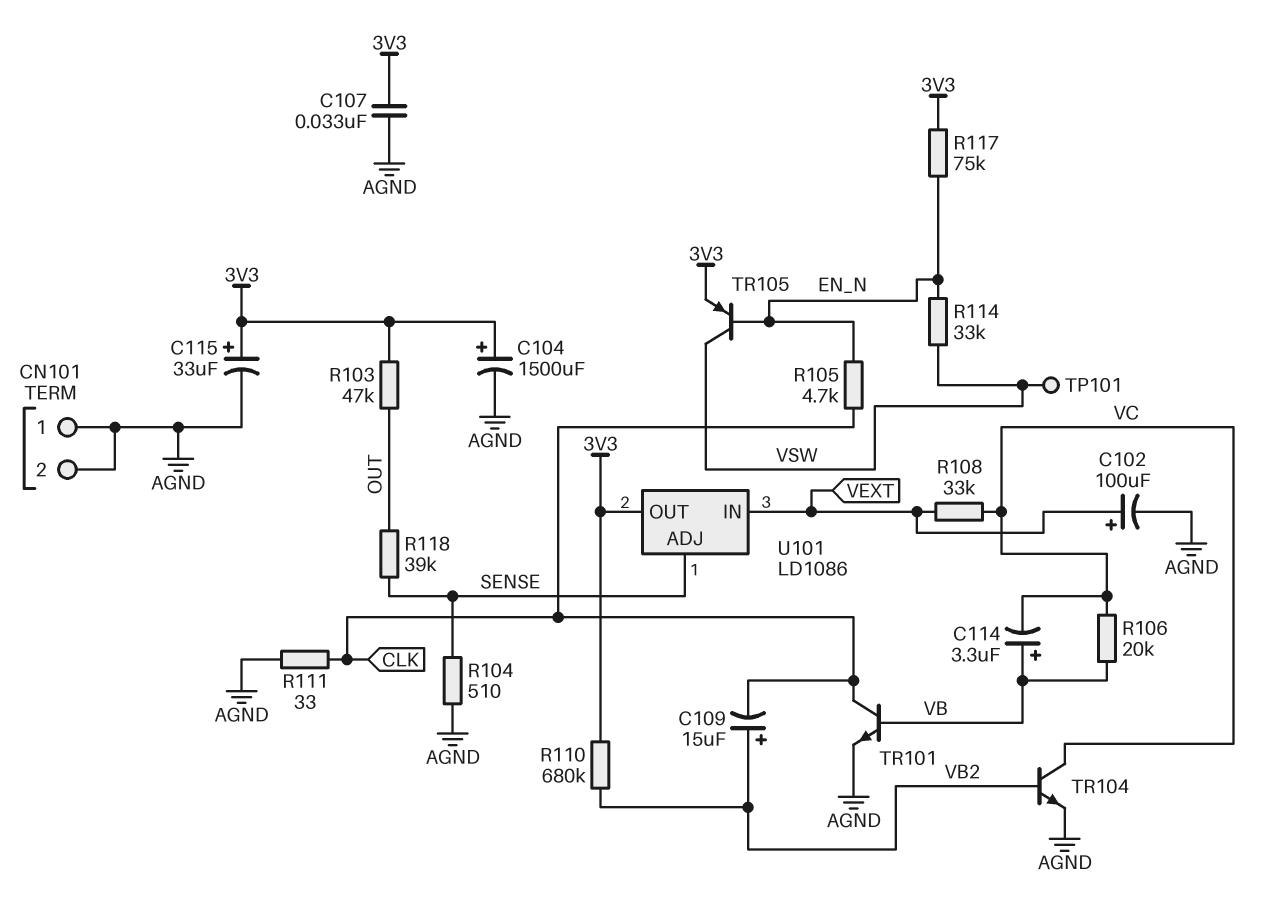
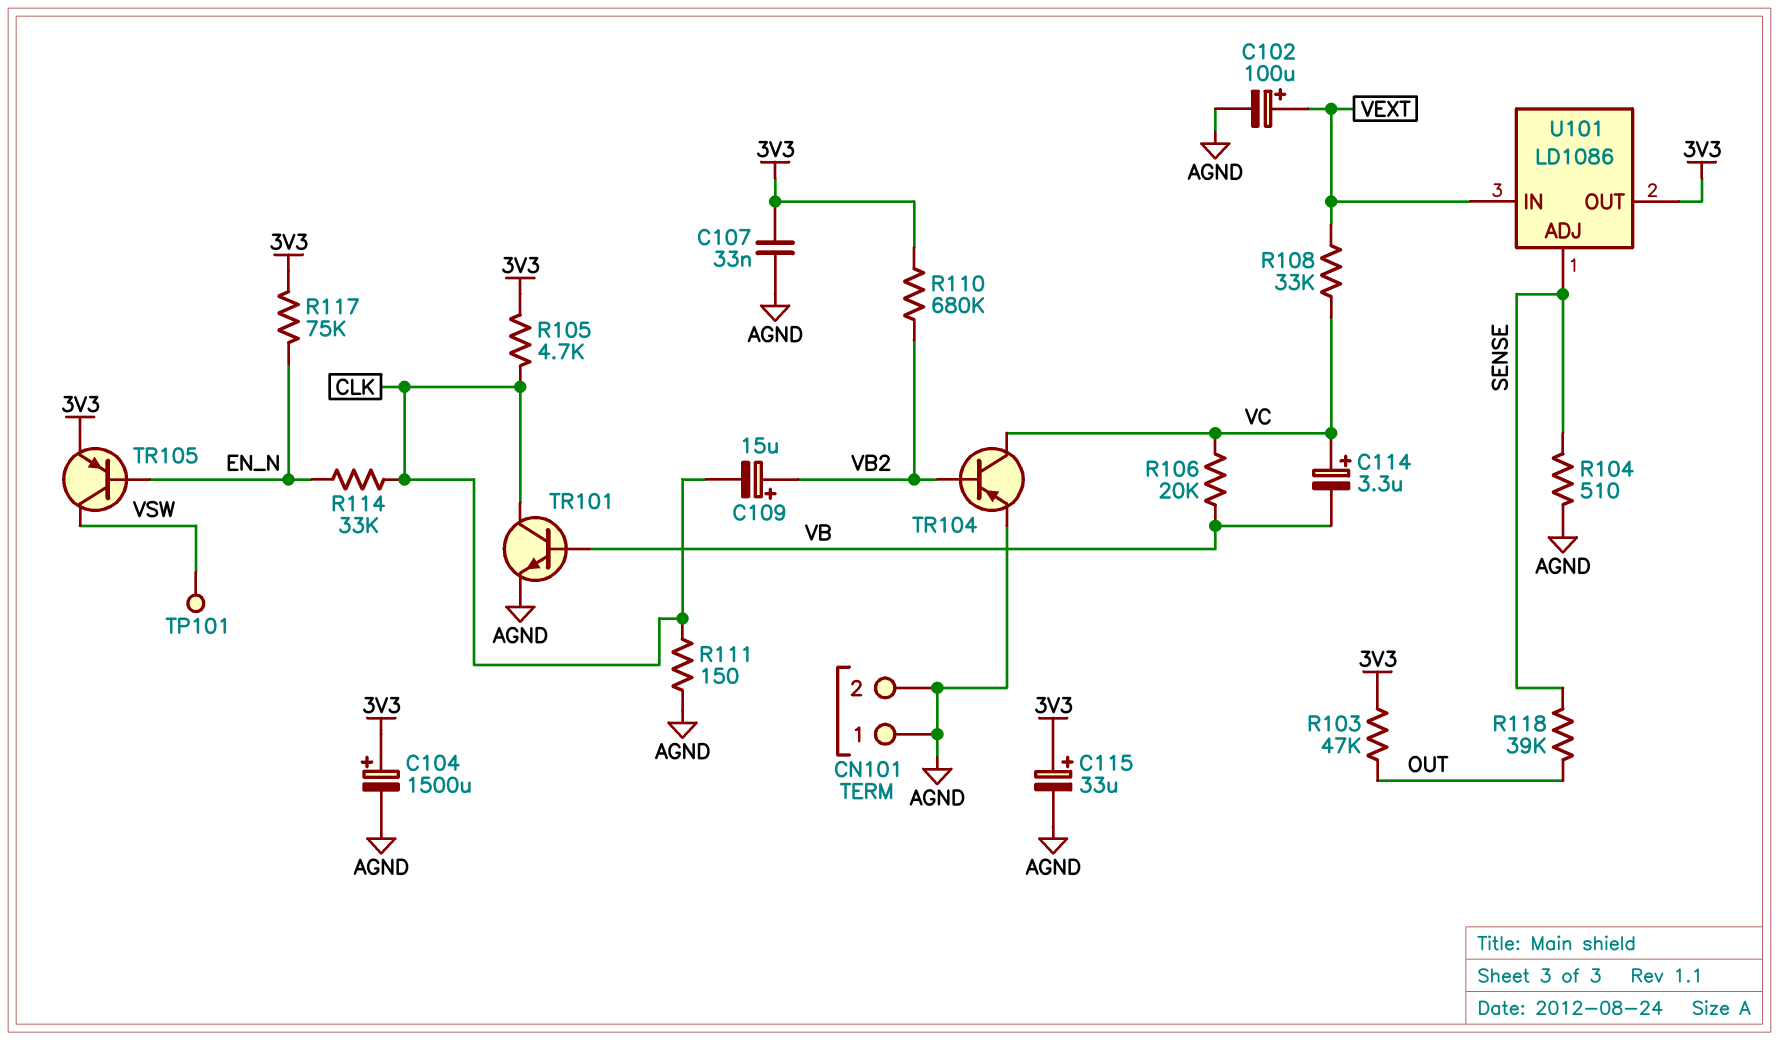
C114: 3.3uF (plus VB, minus VC) -> 3.3uF (plus VC, minus VB)
R105: 4.7k (CLK, EN_N) -> 4.7k (3V3, CLK)
R111: 33 (AGND, CLK) -> 150 (AGND, CLK)
R114: 33k (EN_N, VSW) -> 33k (CLK, EN_N)
TR104: NPN (B VB2, C VC, E AGND) -> PNP (B VB2, C VC, E AGND)

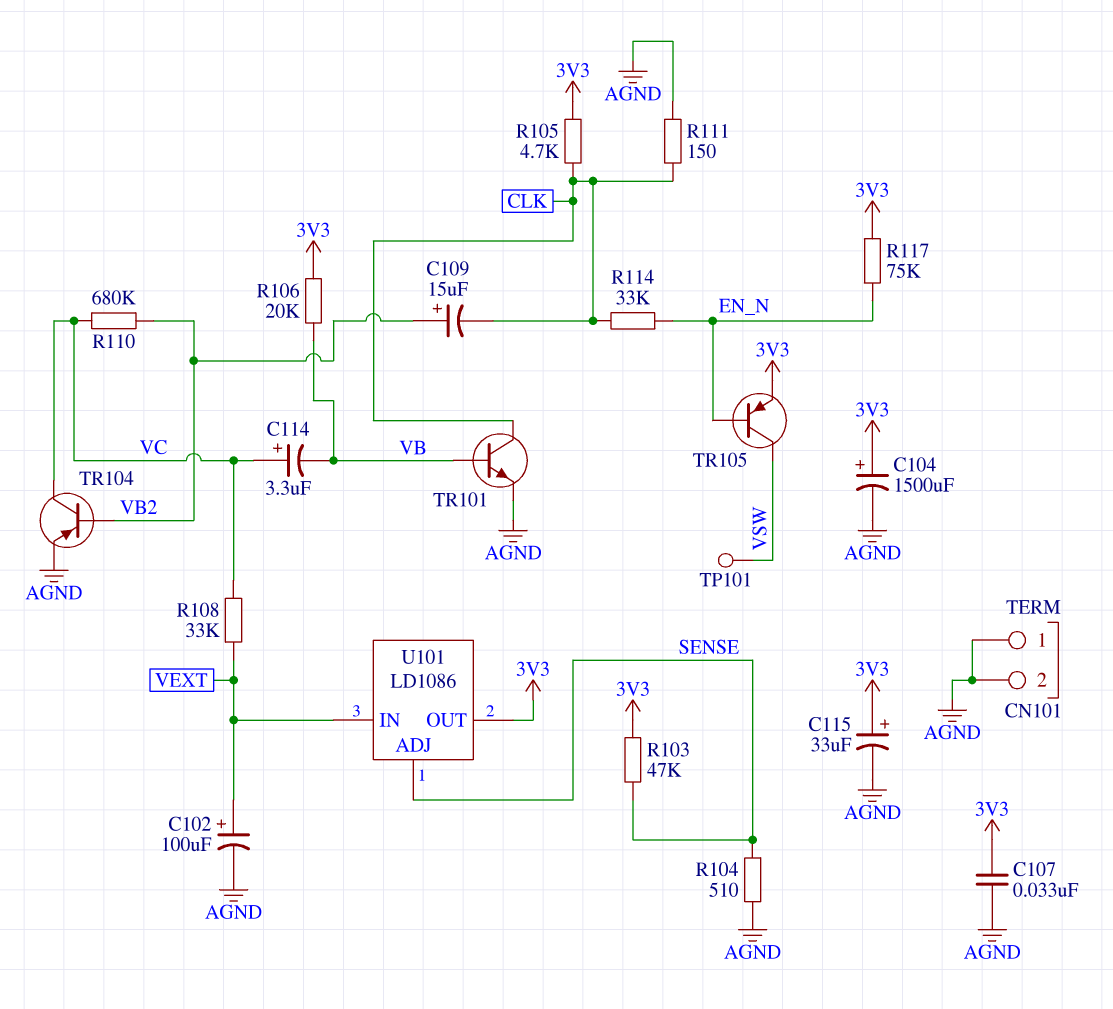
R103: 47k (3V3, OUT) -> 47k (3V3, SENSE)
R106: 20k (VB, VC) -> 20k (3V3, VB)
R110: 680k (3V3, VB2) -> 680k (VB2, VC)
R118: 39k (OUT, SENSE) -> none

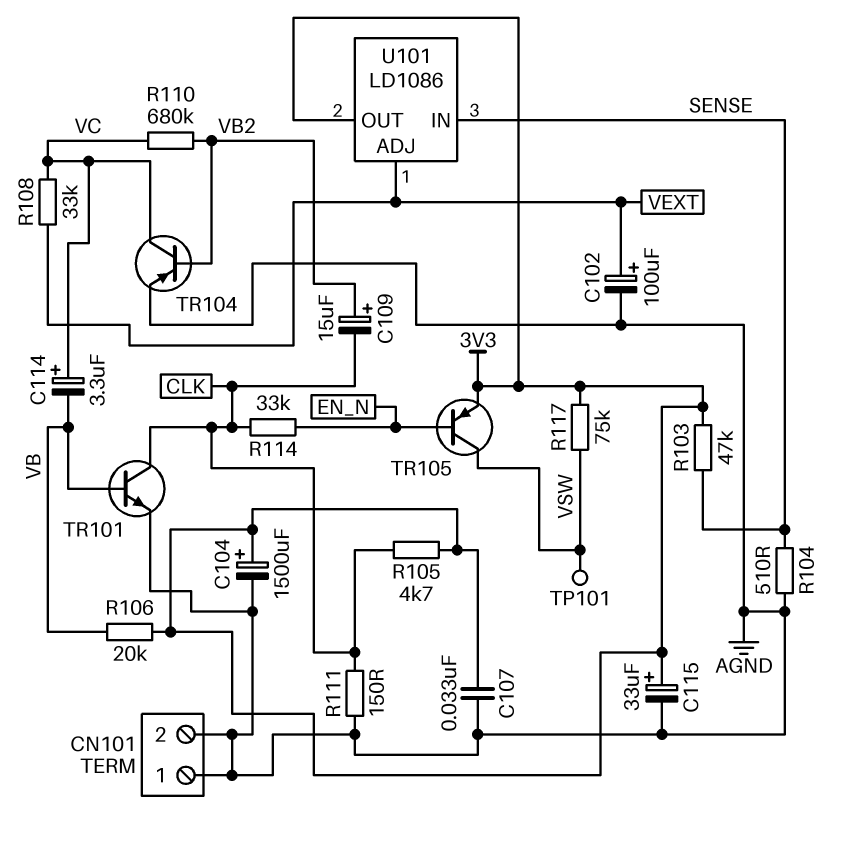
R117: 75k (3V3, EN_N) -> 75k (3V3, VSW)
U101 pin ADJ: SENSE -> VEXT
U101 pin IN: VEXT -> SENSE

